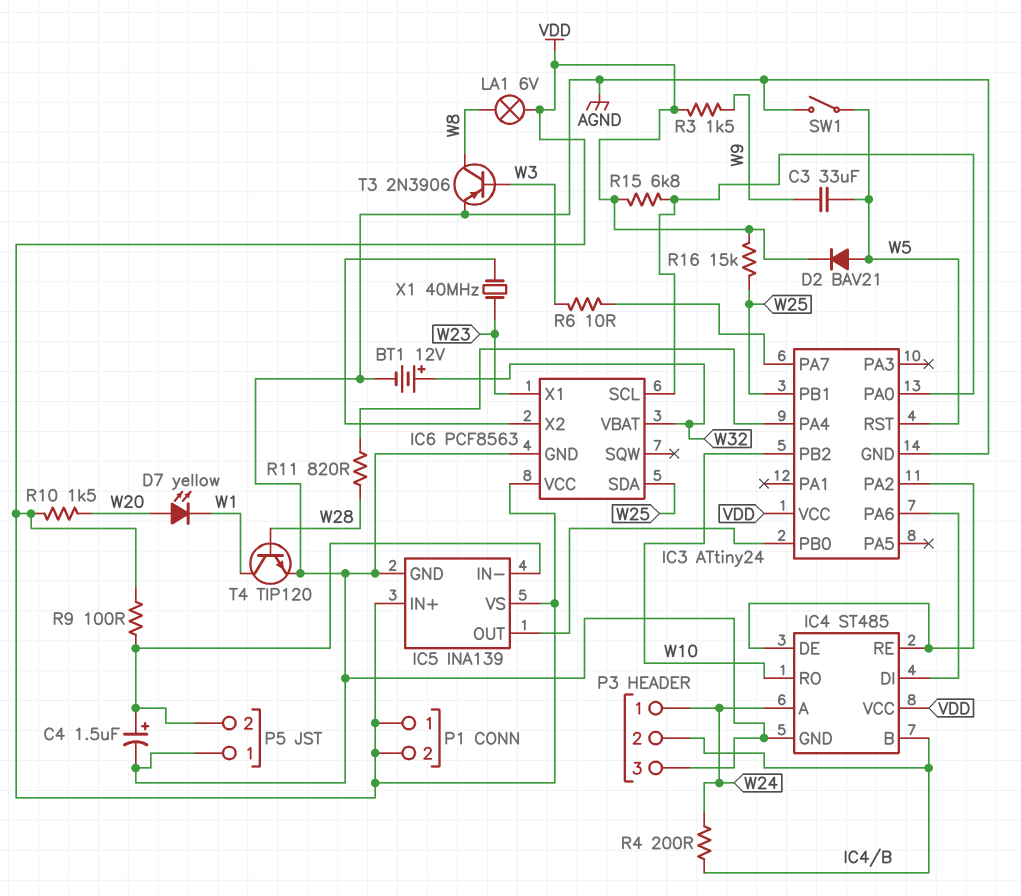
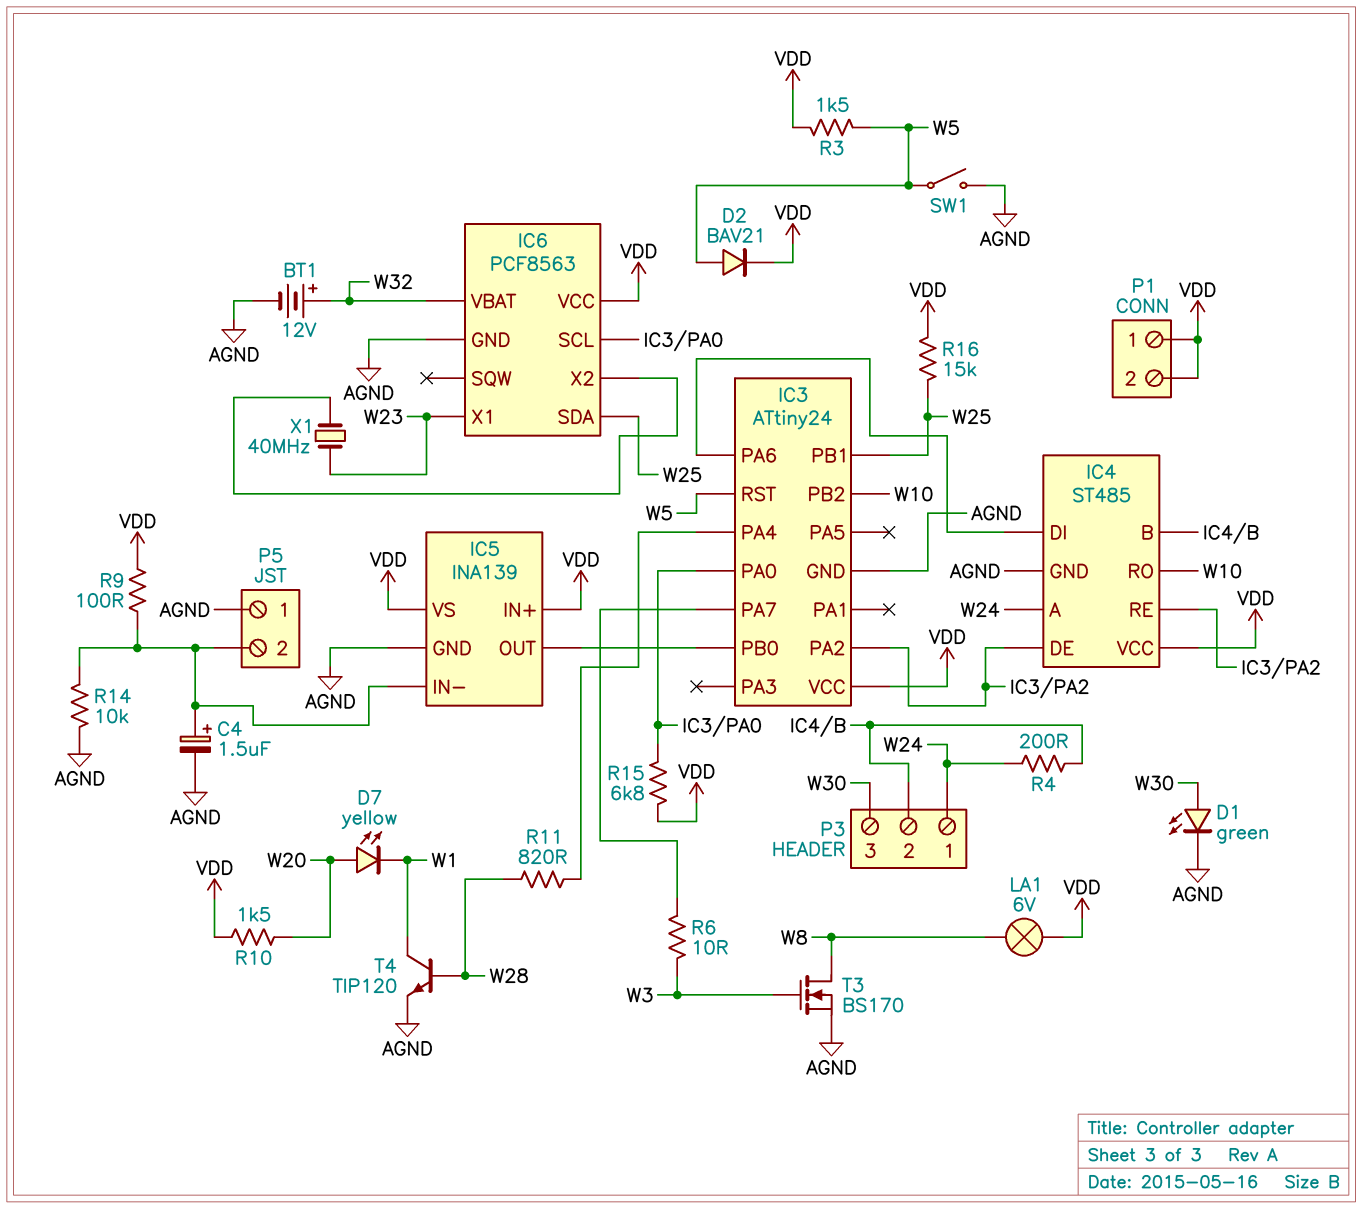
C3: 33uF (W5, W9) -> none
D1: none -> LED green (A W30, K AGND)
P3 pin 3: AGND -> W30
R3: 1.5k (VDD, W9) -> 1.5k (VDD, W5)
R14: none -> 10k (AGND, IC5/IN-)
T3: PNP 2N3906 (B W3, C W8, E AGND) -> NMOS BS170 (G W3, D W8, S AGND)

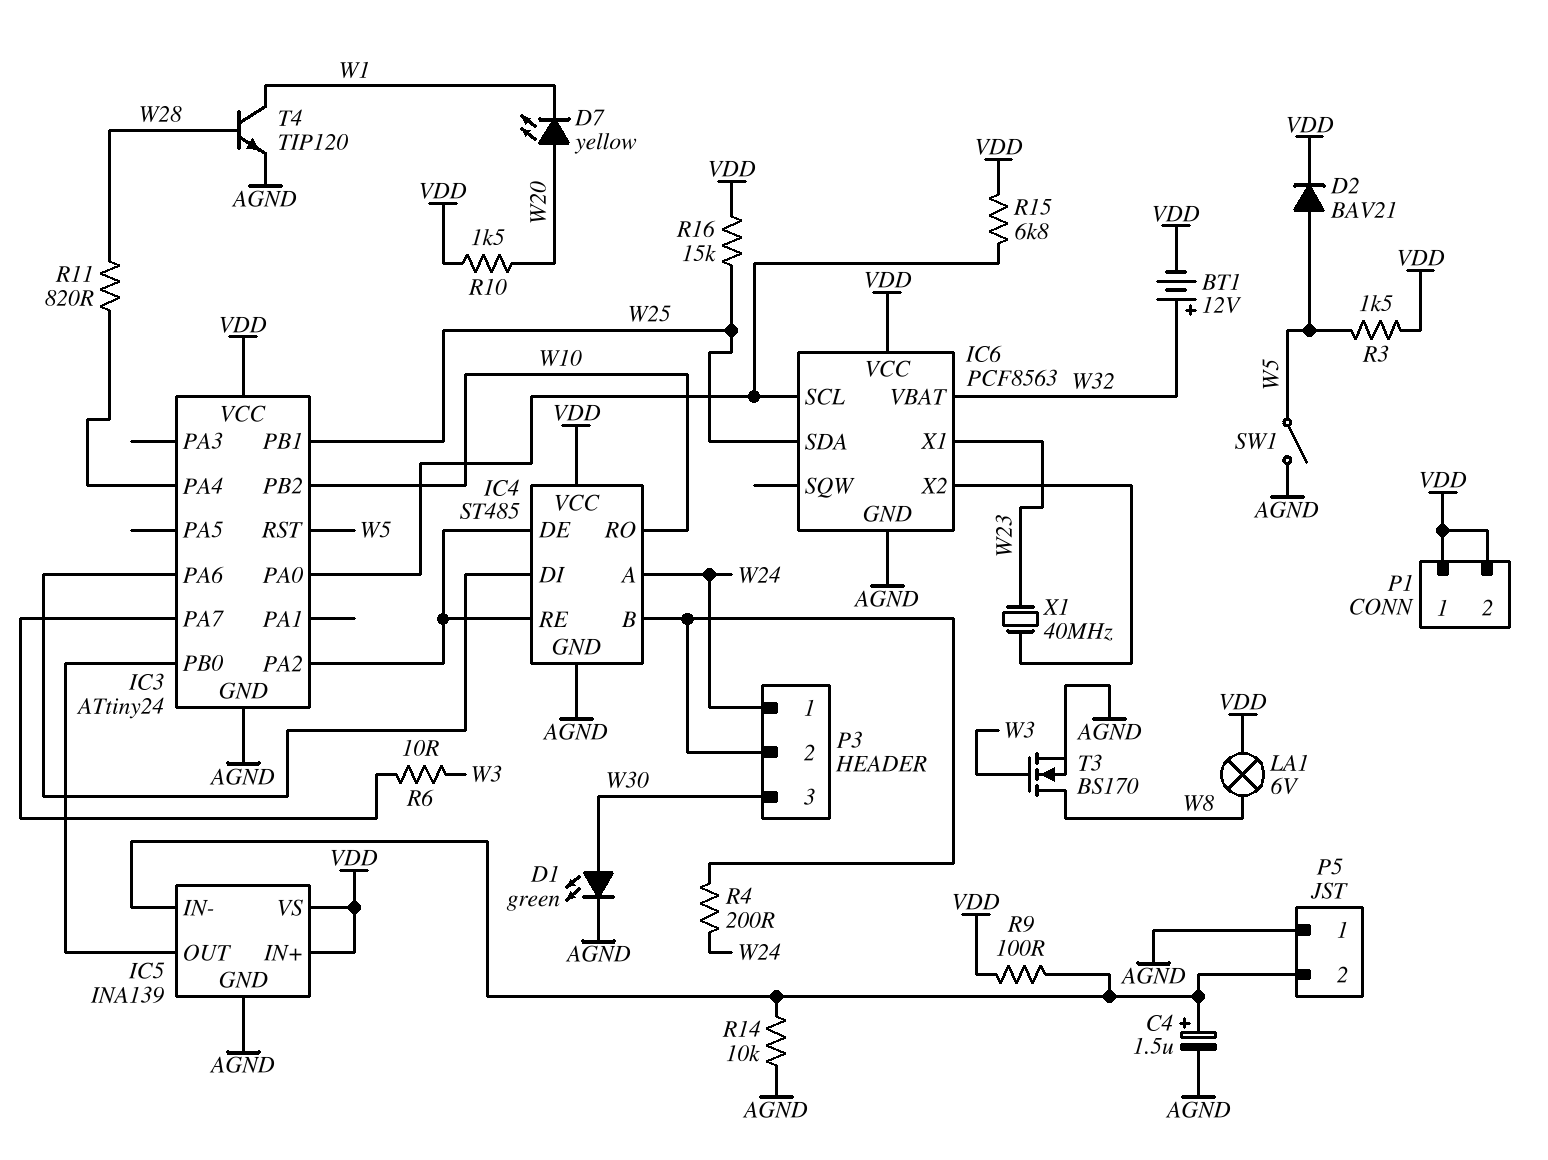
BT1: 12V (plus W32, minus AGND) -> 12V (plus W32, minus VDD)

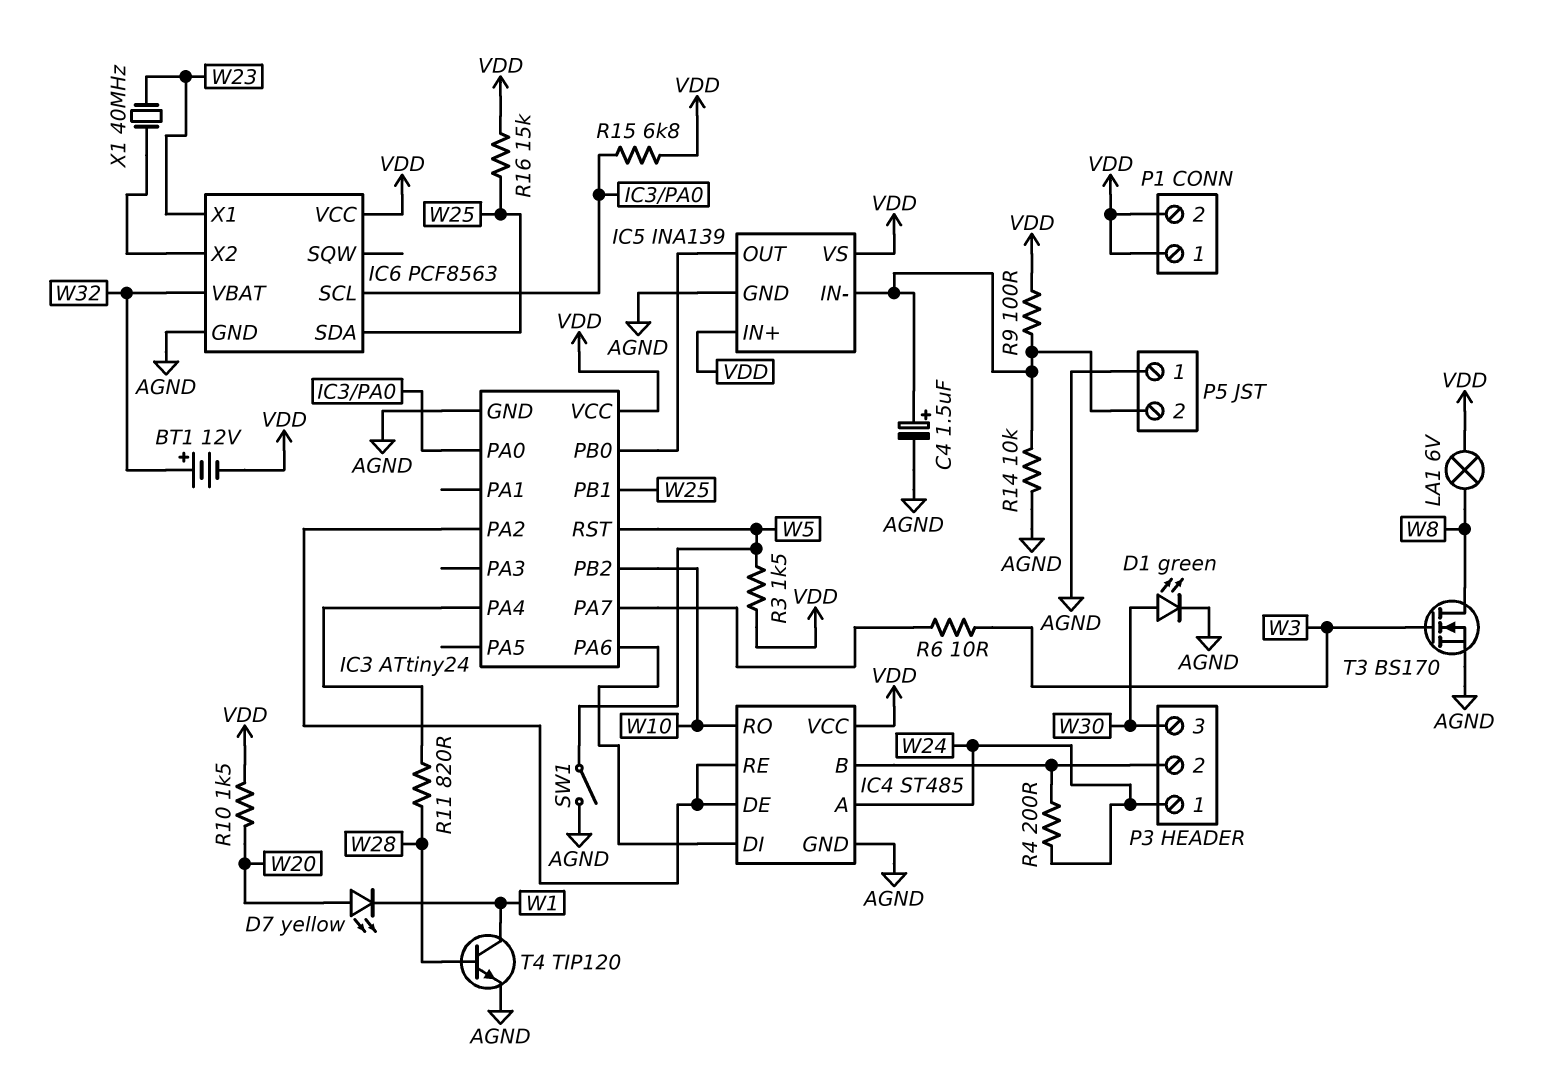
D2: diode BAV21 (A W5, K VDD) -> none

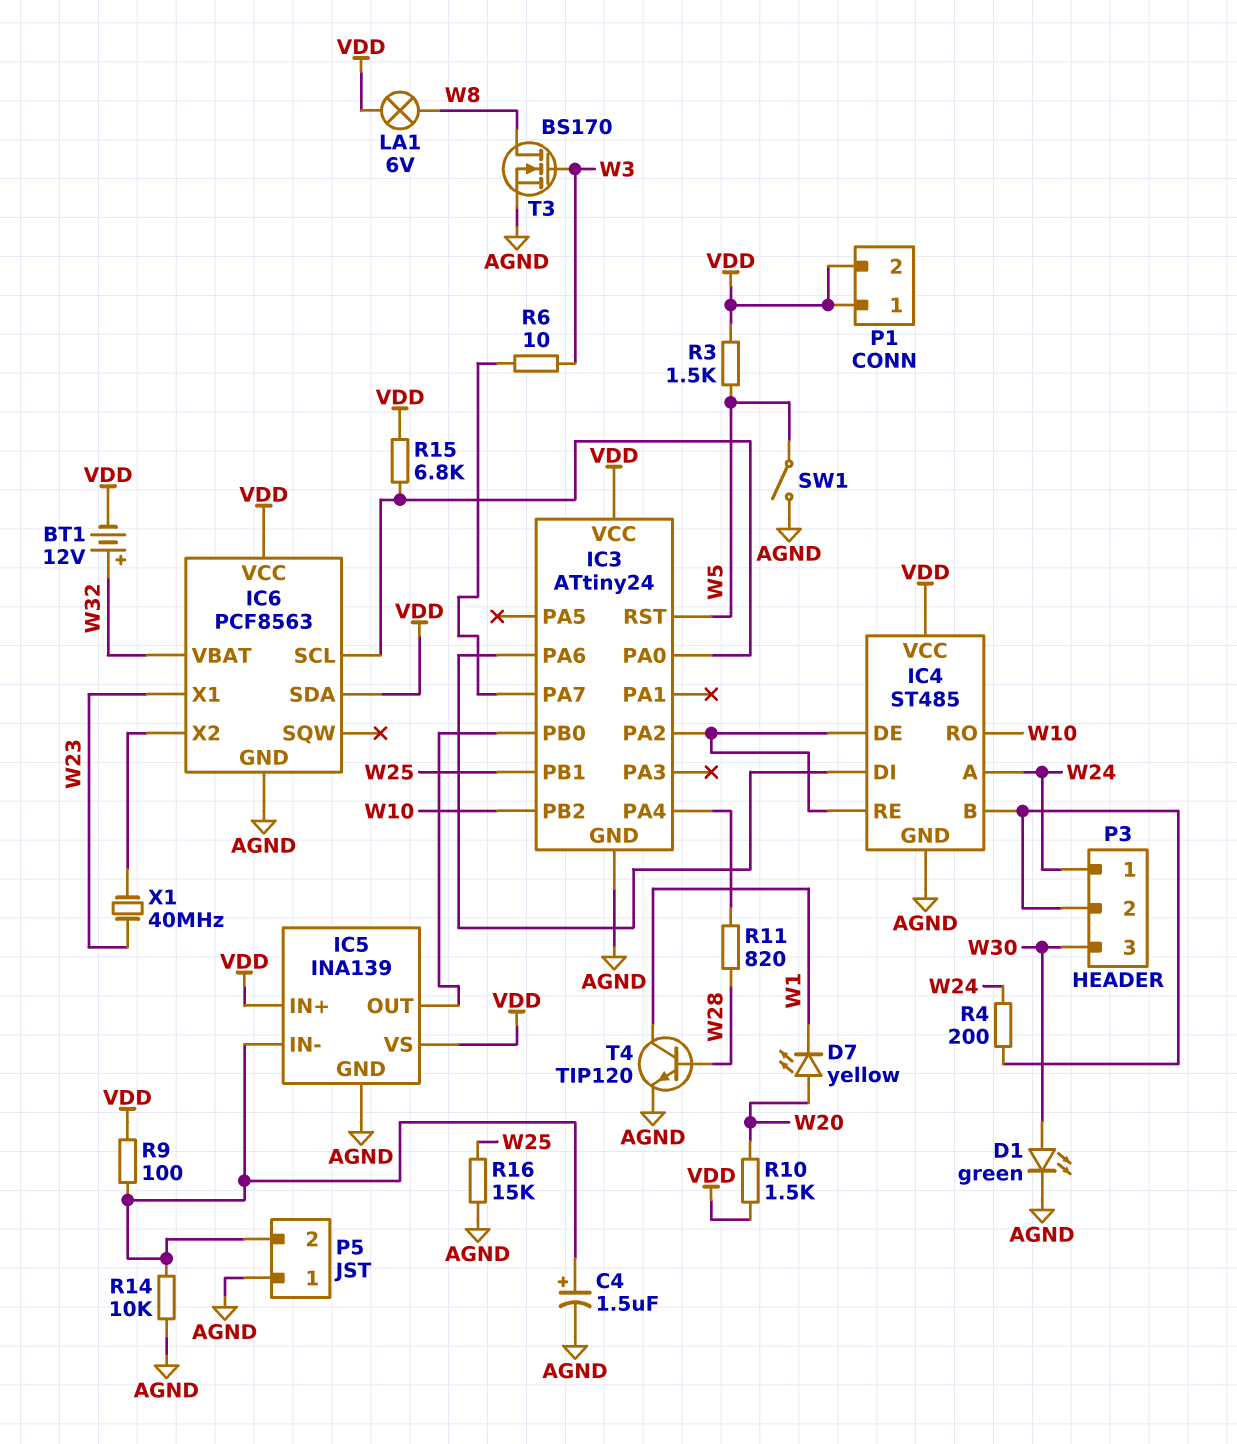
IC6 pin SDA: W25 -> VDD
R16: 15k (VDD, W25) -> 15k (AGND, W25)

